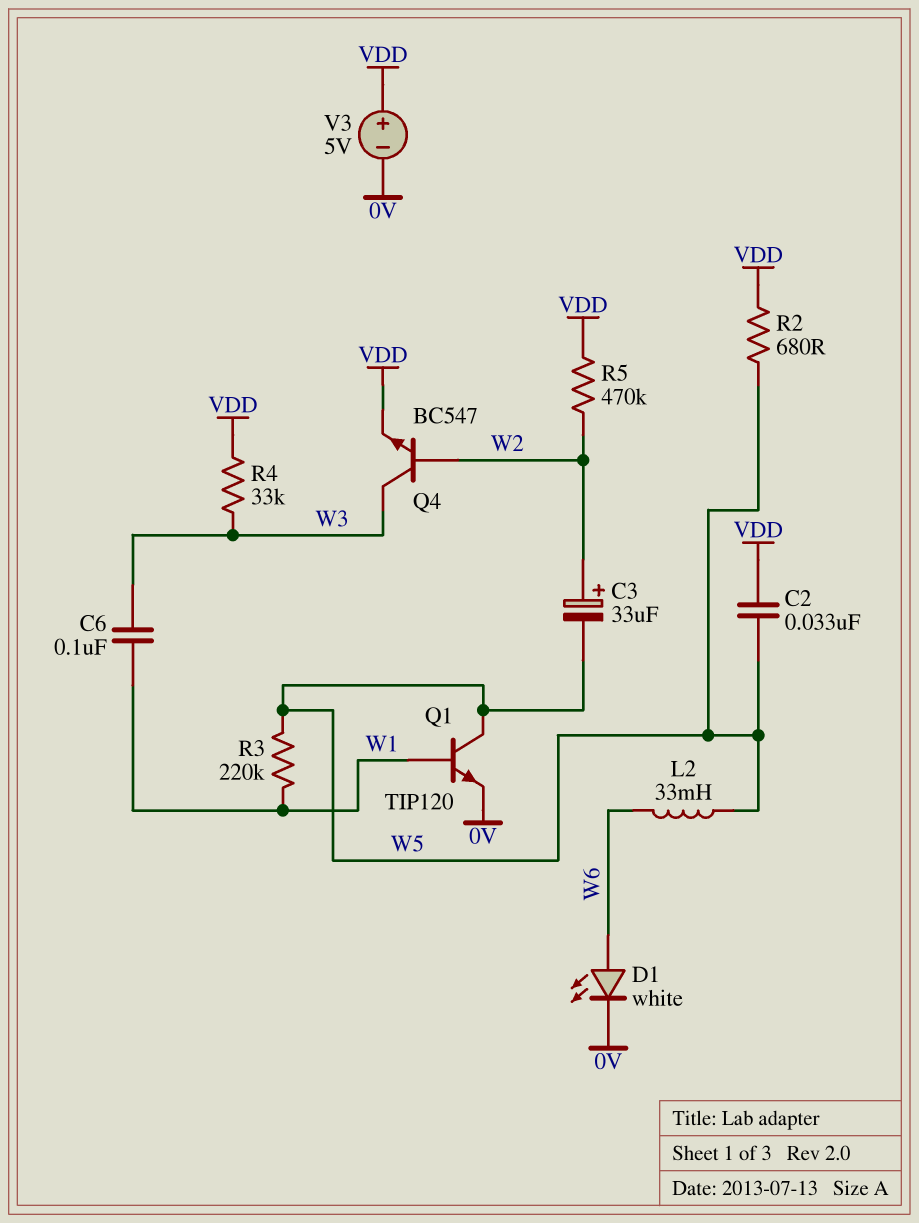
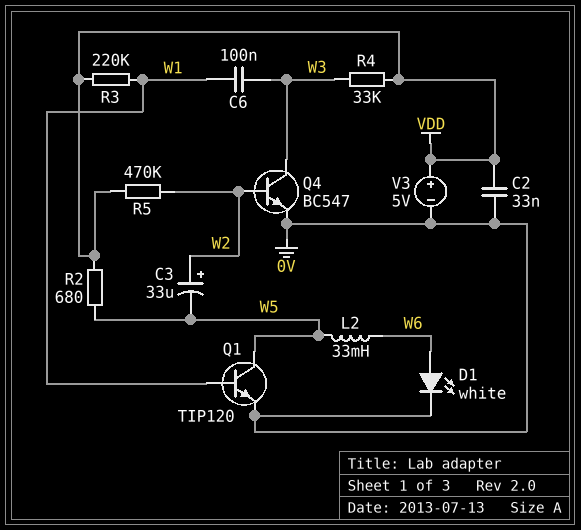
C2: 33nF (VDD, W5) -> 33nF (0V, VDD)
Q4: NPN BC547 (B W2, C W3, E VDD) -> NPN BC547 (B W2, C W3, E 0V)
R3: 220k (W1, W5) -> 220k (VDD, W1)

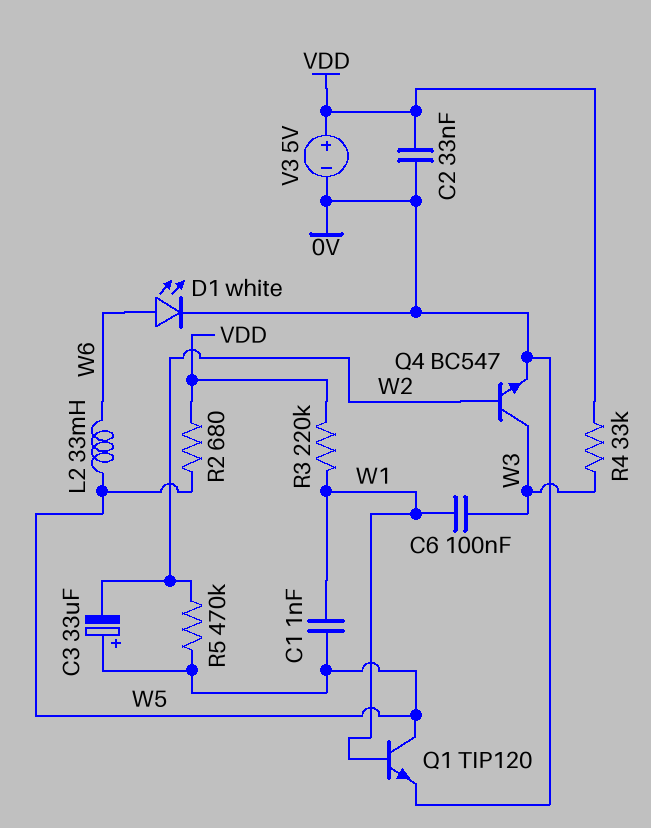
C1: none -> 1nF (W1, W5)
C3: 33uF (plus W2, minus W5) -> 33uF (plus W5, minus W2)
R5: 470k (VDD, W2) -> 470k (W2, W5)

